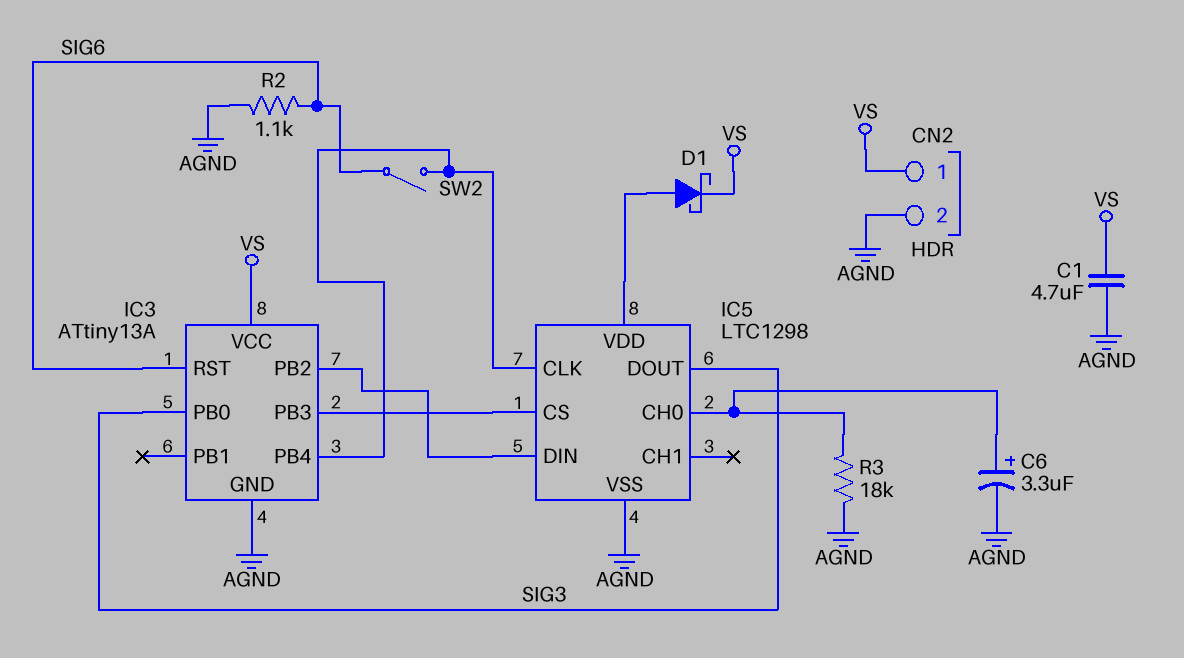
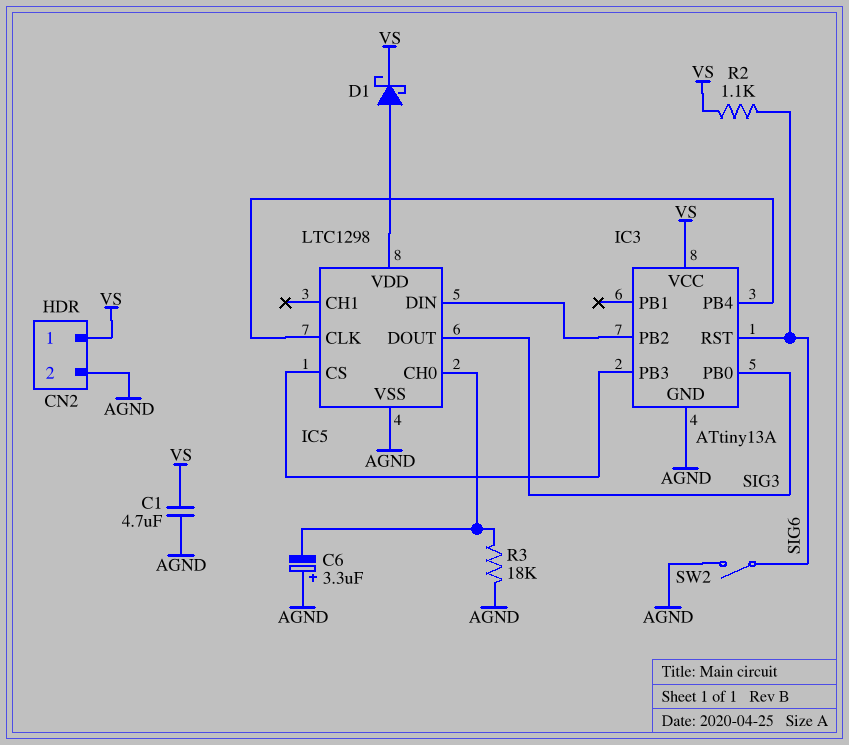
C6: 3.3uF (plus IC5/CH0, minus AGND) -> 3.3uF (plus AGND, minus IC5/CH0)
R2: 1.1k (AGND, SIG6) -> 1.1k (SIG6, VS)
SW2: switch (IC3/PB4, SIG6) -> switch (AGND, SIG6)

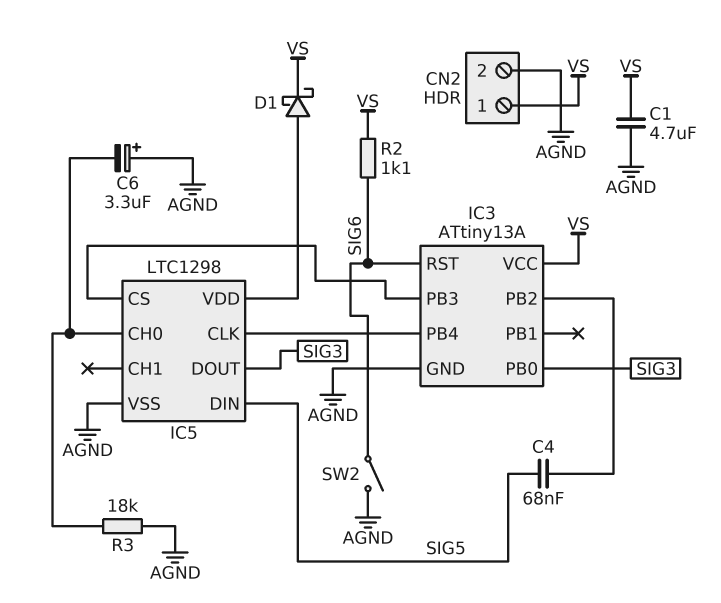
C4: none -> 68nF (IC3/PB2, SIG5)
IC5 pin DIN: IC3/PB2 -> SIG5

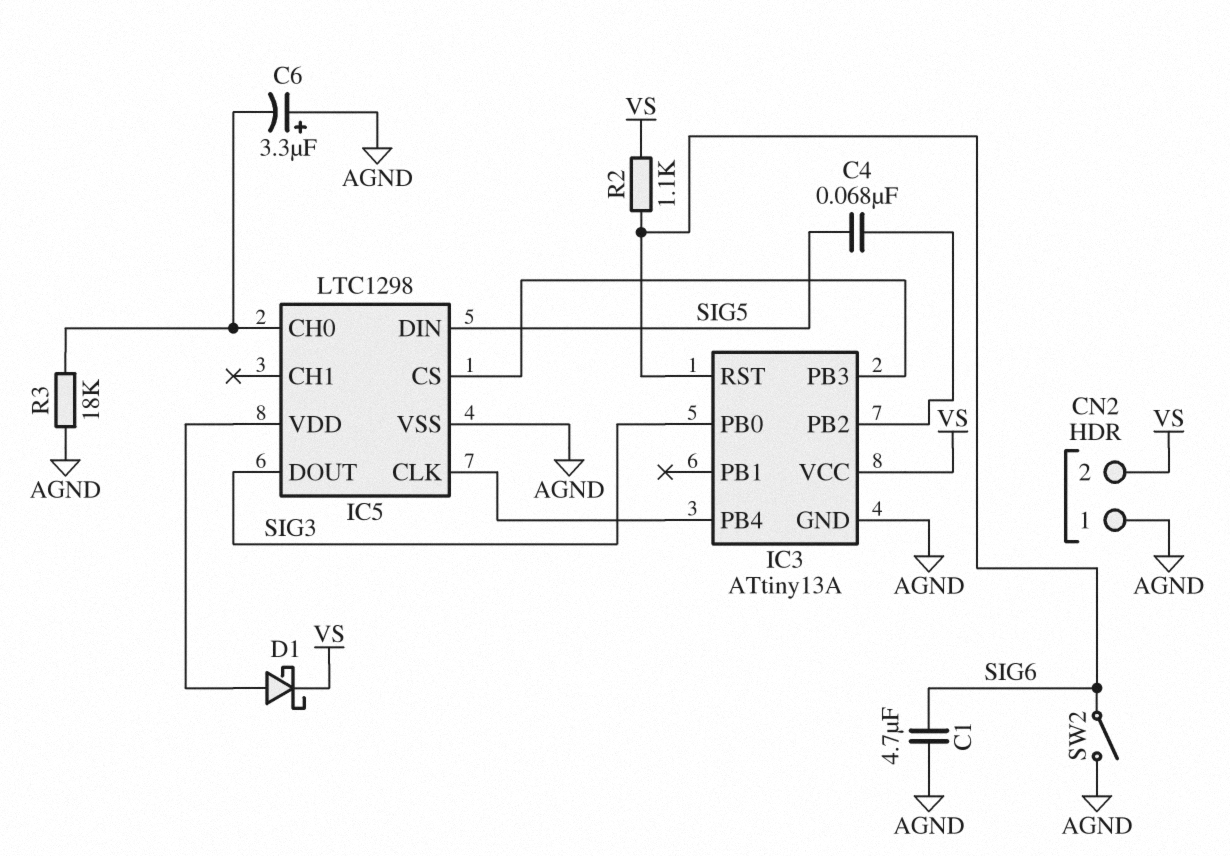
C1: 4.7uF (AGND, VS) -> 4.7uF (AGND, SIG6)
CN2 pin 1: VS -> AGND
CN2 pin 2: AGND -> VS

